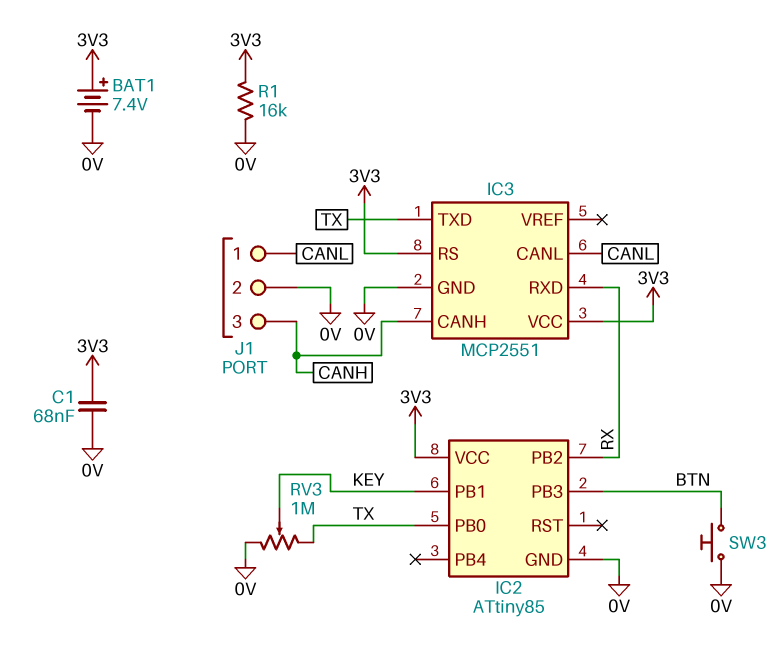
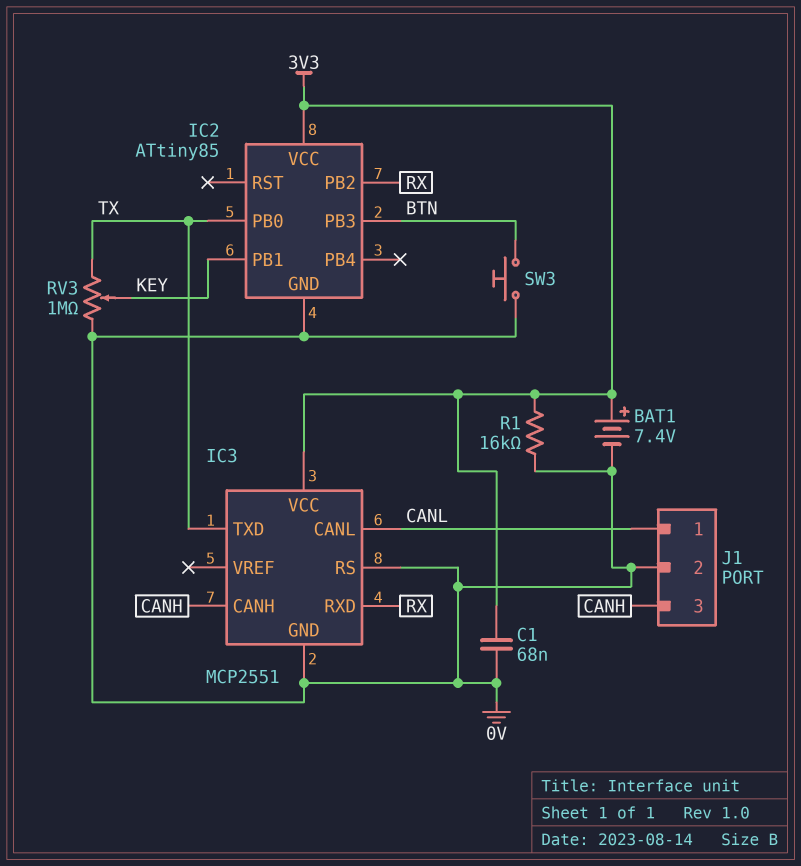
IC3 pin RS: 3V3 -> 0V

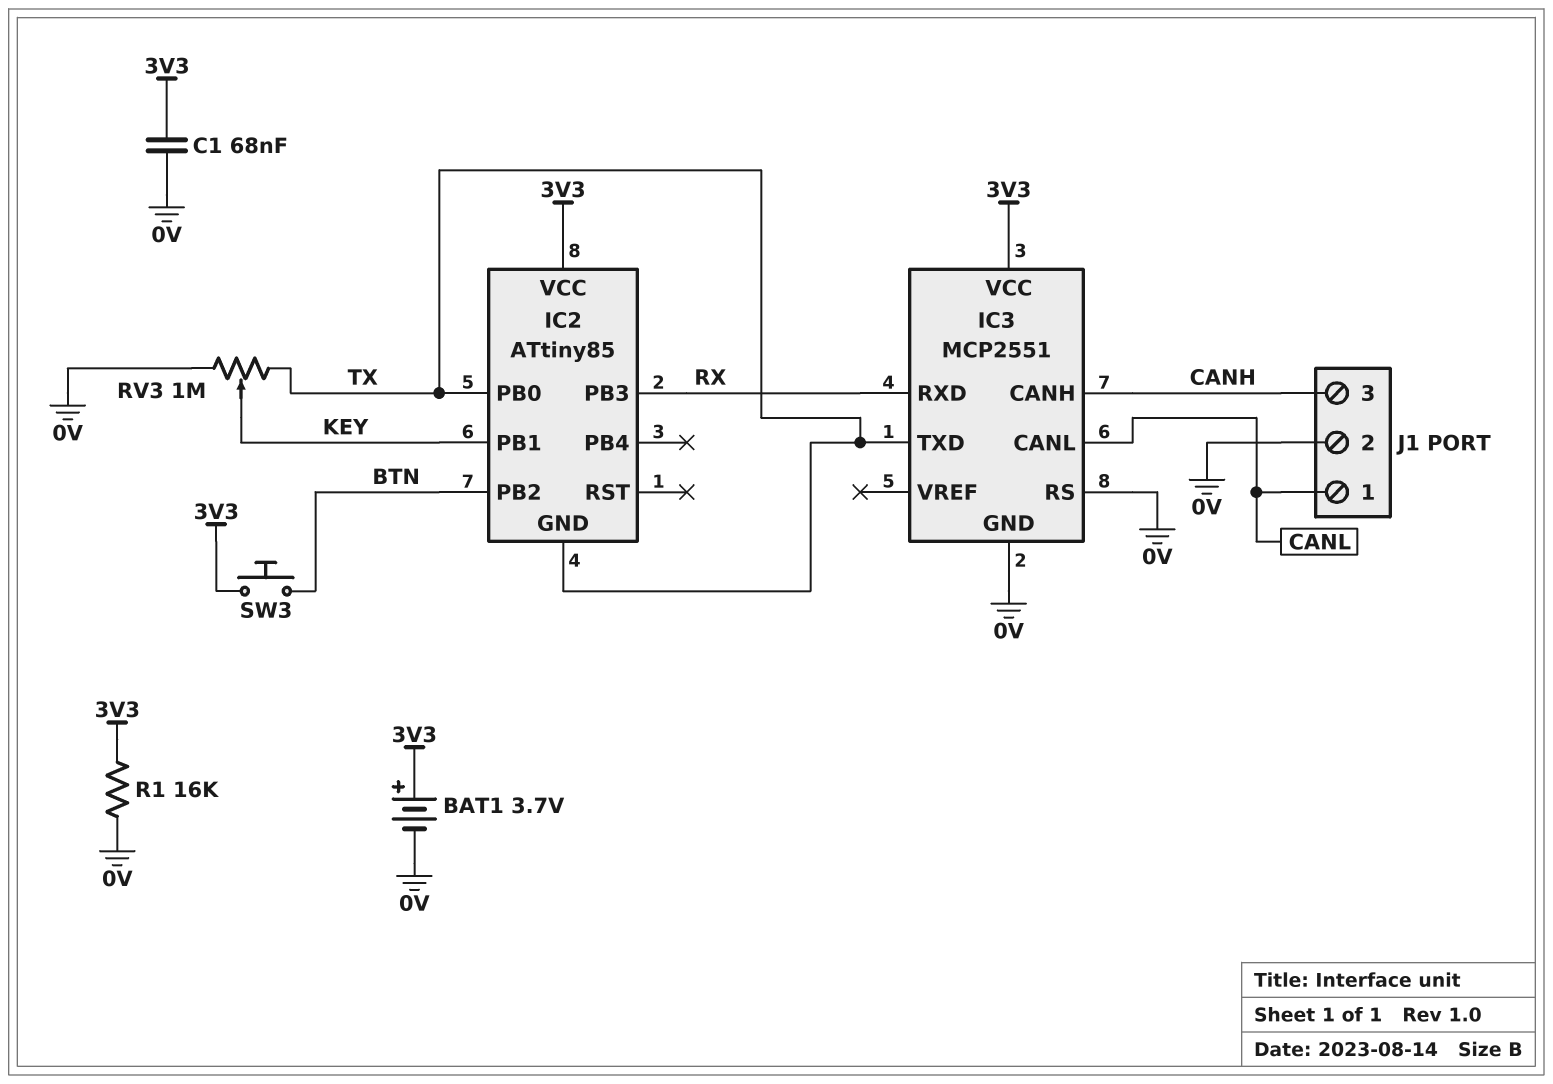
BAT1: 7.4V (plus 3V3, minus 0V) -> 3.7V (plus 3V3, minus 0V)
IC2 pin GND: 0V -> TX
IC2 pin PB2: RX -> BTN
IC2 pin PB3: BTN -> RX
SW3: button (0V, BTN) -> button (3V3, BTN)

